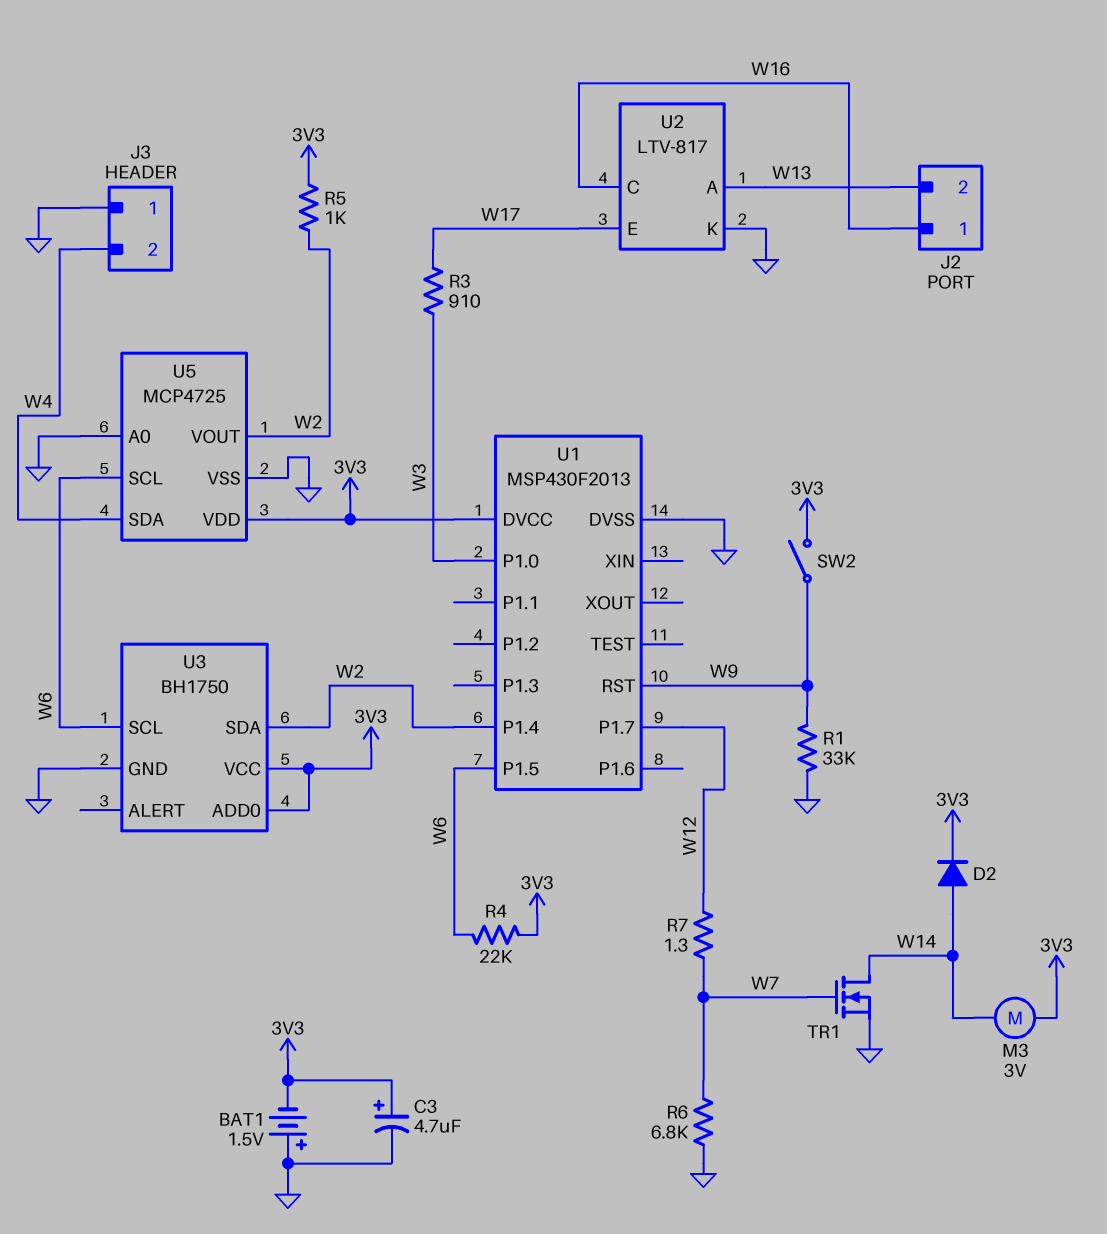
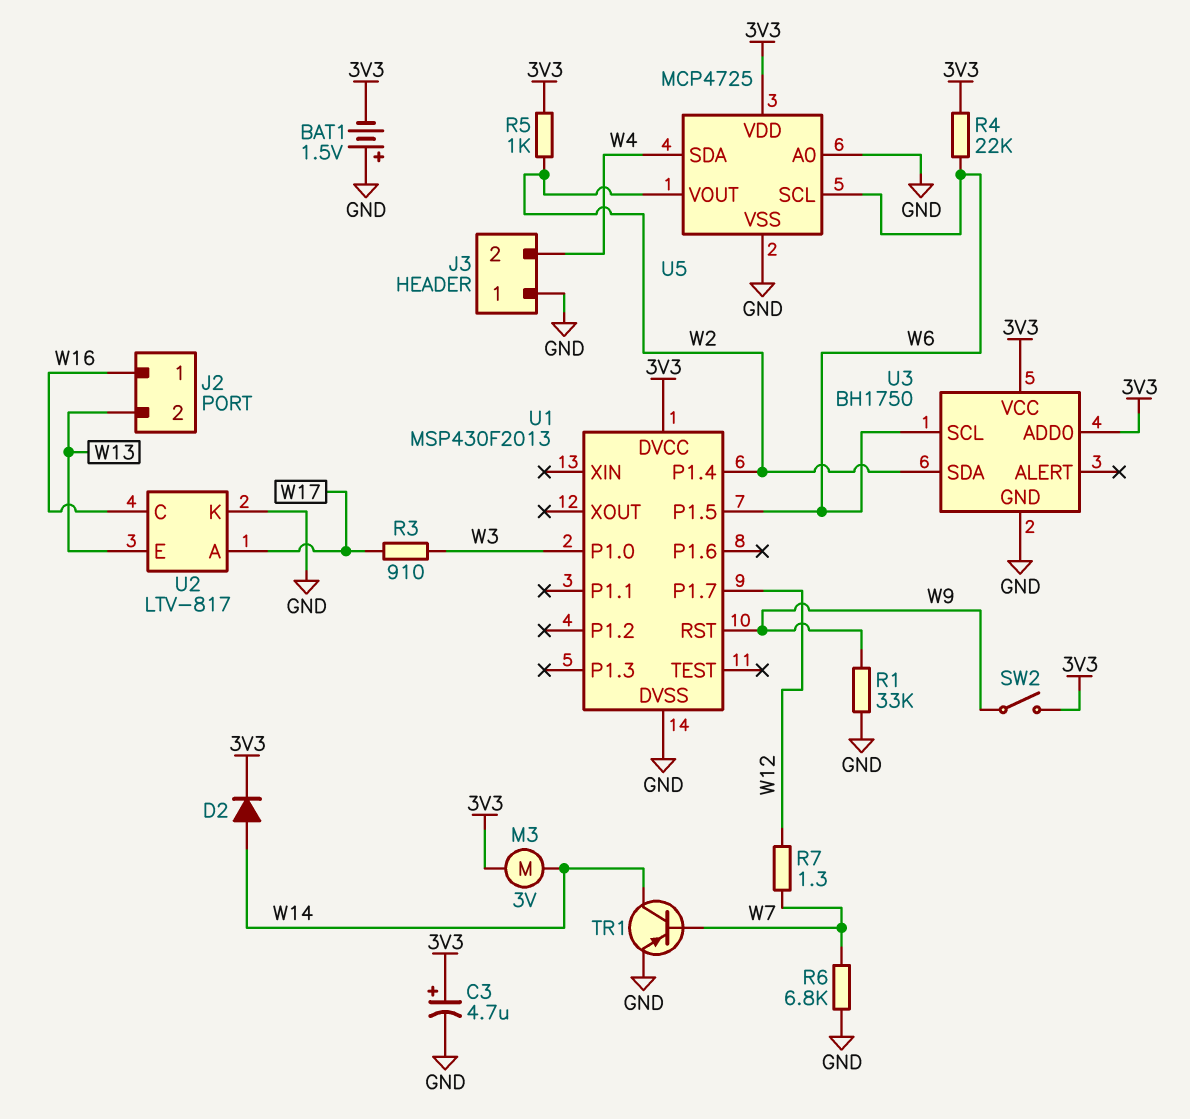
TR1: NMOS (G W7, D W14, S GND) -> PNP (B W7, C W14, E GND)
U2 pin A: W13 -> W17
U2 pin E: W17 -> W13

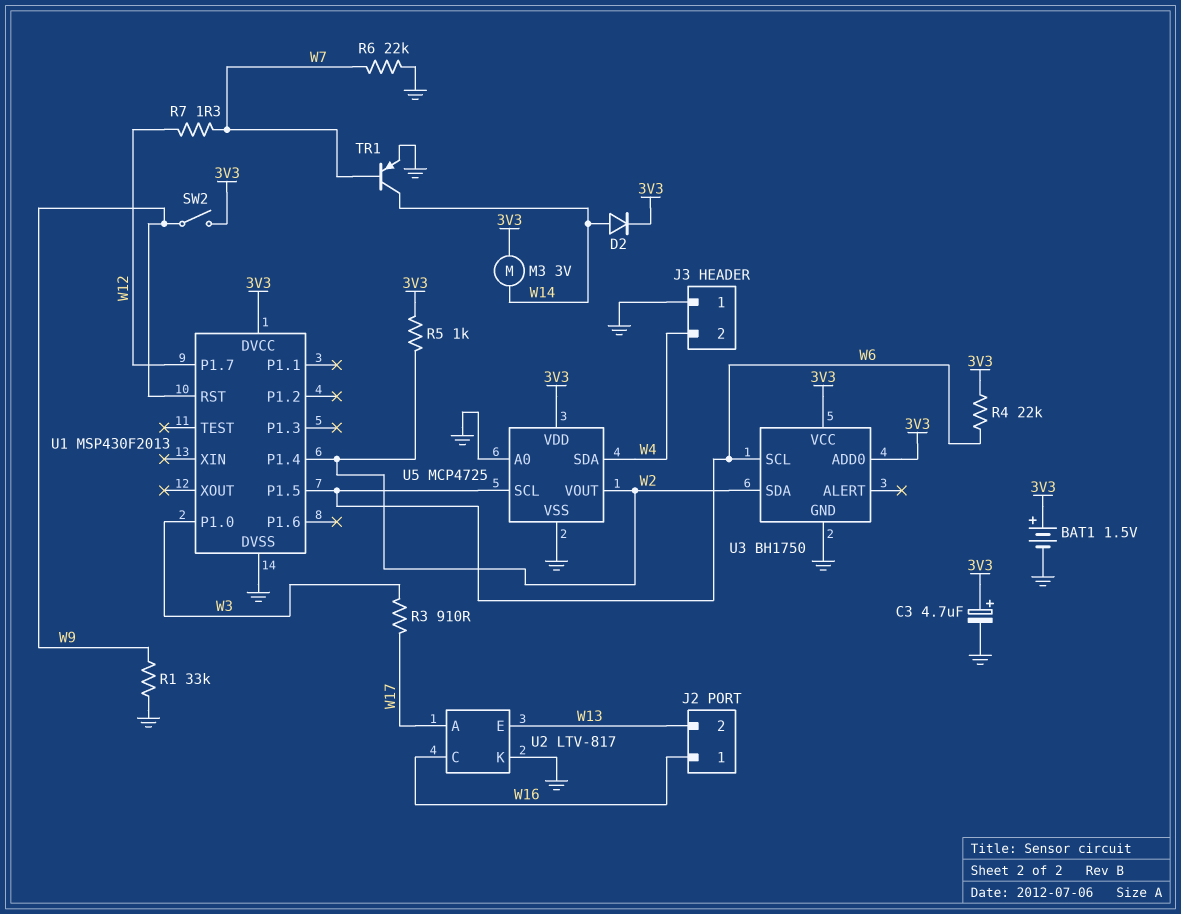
BAT1: 1.5V (plus GND, minus 3V3) -> 1.5V (plus 3V3, minus GND)
R6: 6.8k (GND, W7) -> 22k (GND, W7)

